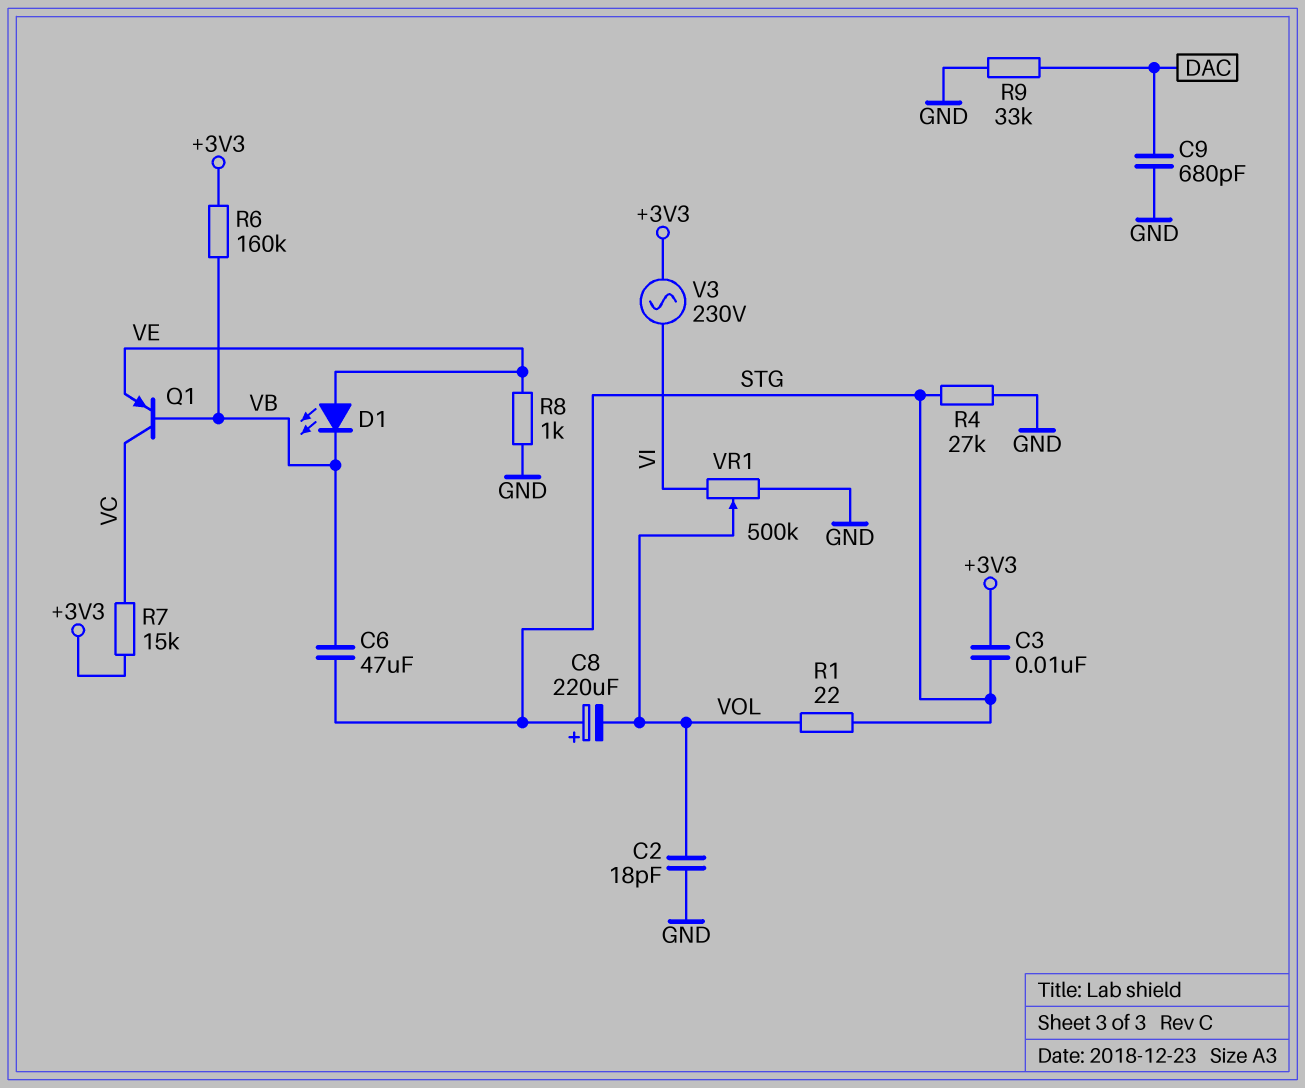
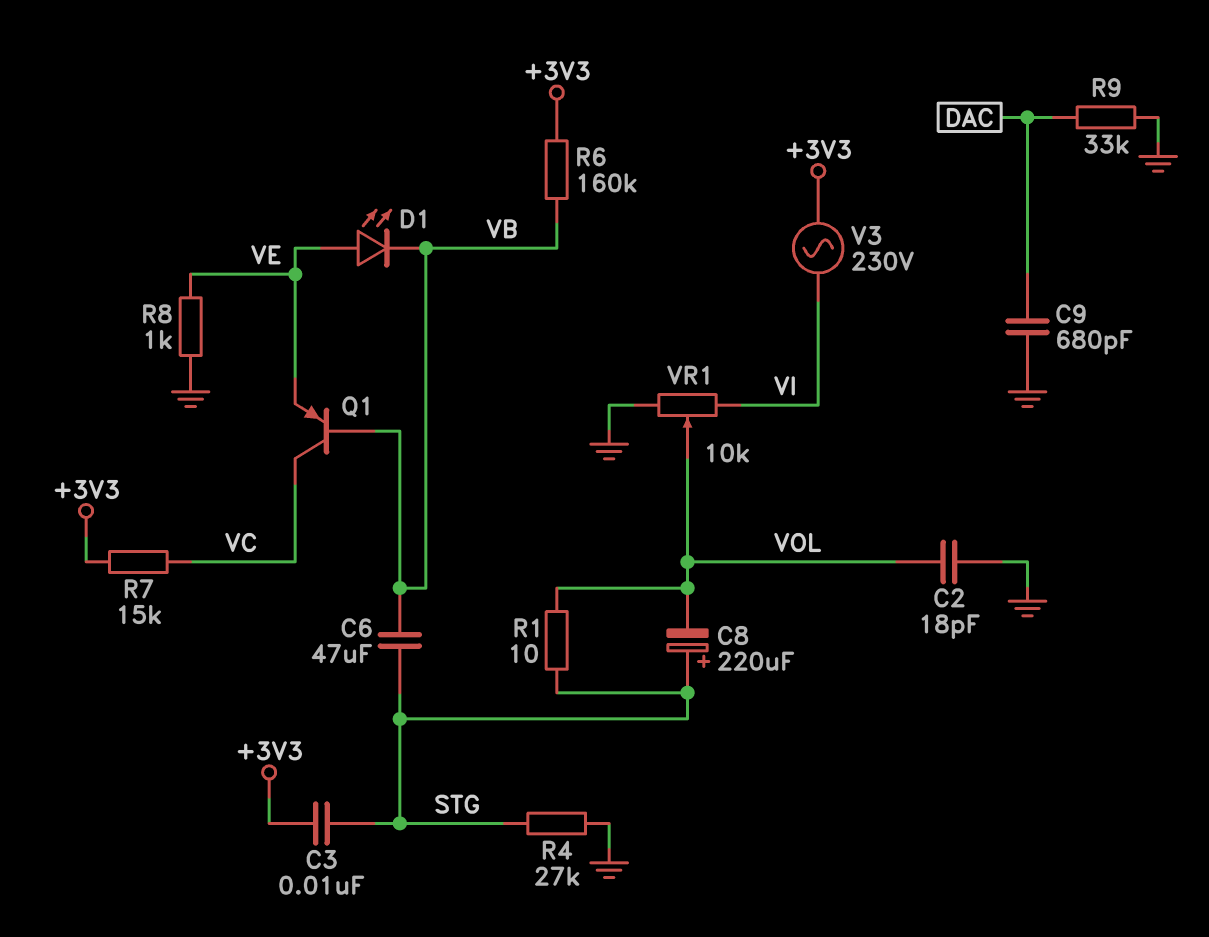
R1: 22 (STG, VOL) -> 10 (STG, VOL)
VR1: 500k (GND, VI, wiper VOL) -> 10k (GND, VI, wiper VOL)

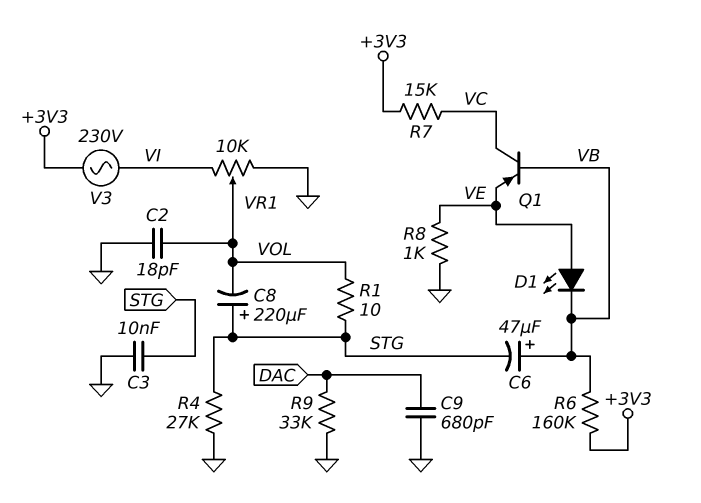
C3: 10nF (+3V3, STG) -> 10nF (GND, STG)
C6: 47uF (STG, VB) -> 47uF (plus VB, minus STG)

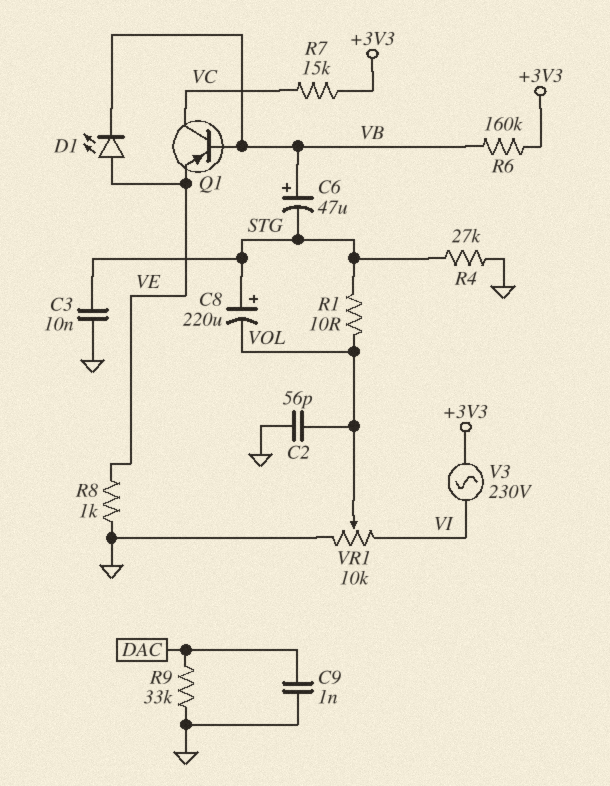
C2: 18pF (GND, VOL) -> 56pF (GND, VOL)
C9: 680pF (DAC, GND) -> 1nF (DAC, GND)

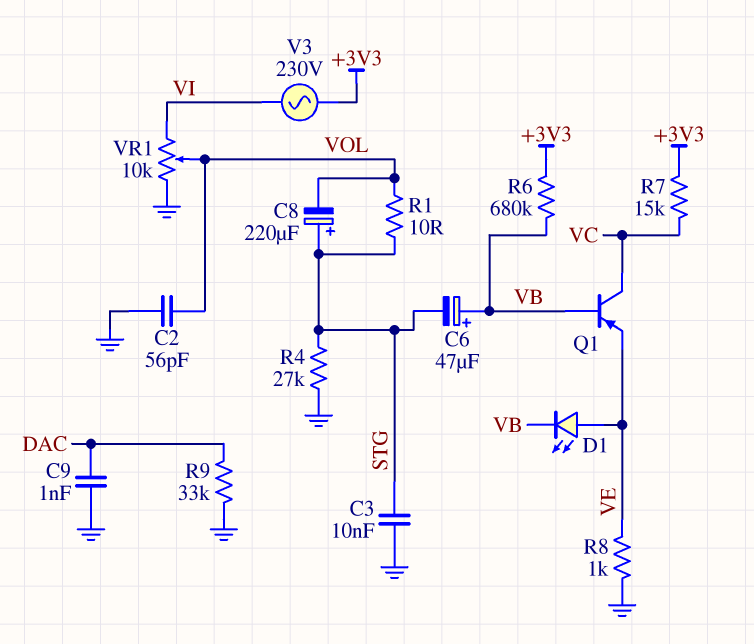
R6: 160k (+3V3, VB) -> 680k (+3V3, VB)

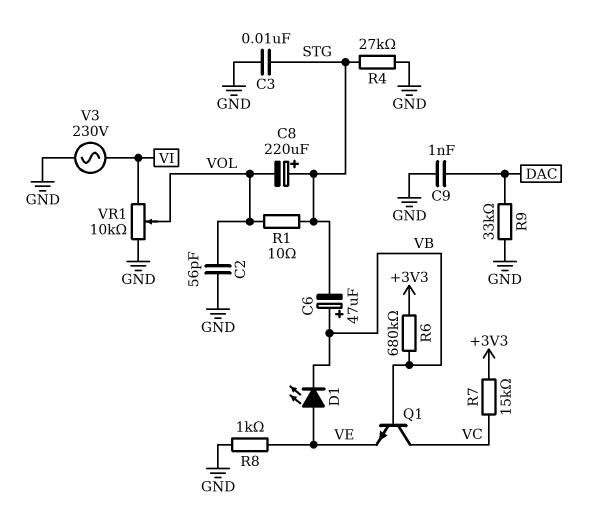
Q1: PNP (B VB, C VC, E VE) -> NPN (B VB, C VC, E VE)
V3: AC 230V (+3V3, VI) -> AC 230V (GND, VI)

